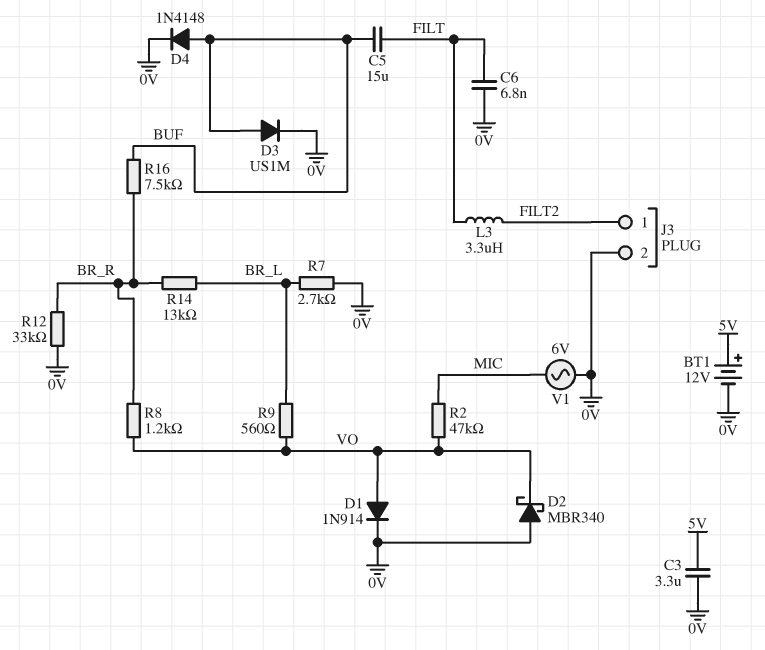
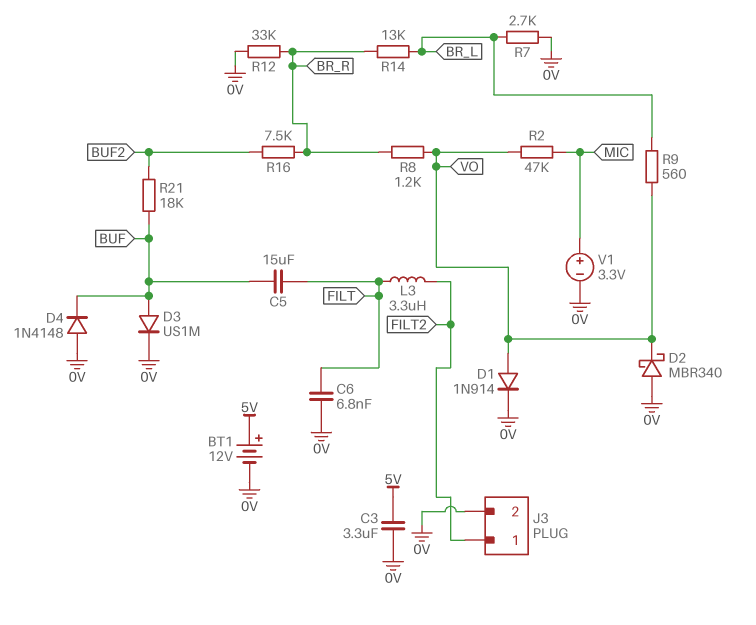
D4: diode 1N4148 (A BUF, K 0V) -> diode 1N4148 (A 0V, K BUF)
R16: 7.5k (BR_R, BUF) -> 7.5k (BR_R, BUF2)
R21: none -> 18k (BUF, BUF2)
V1: AC 6V (0V, MIC) -> 3.3V (plus MIC, minus 0V)

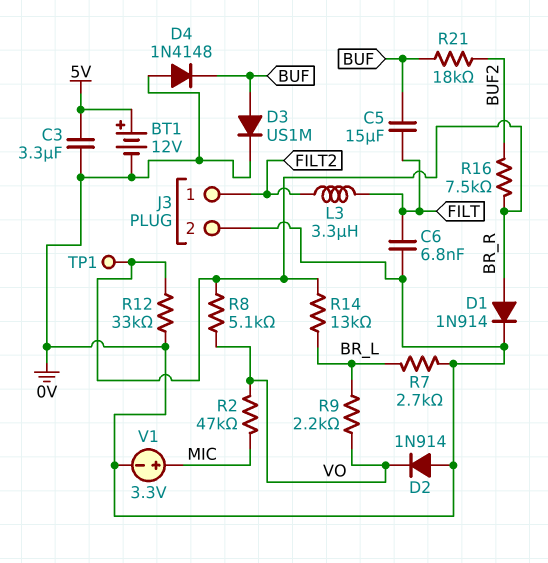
D1: diode 1N914 (A VO, K 0V) -> diode 1N914 (A BR_R, K 0V)
D2: schottky MBR340 (A 0V, K VO) -> diode 1N914 (A 0V, K VO)
R8: 1.2k (BR_R, VO) -> 5.1k (BR_R, VO)
R9: 560 (BR_L, VO) -> 2.2k (BR_L, VO)
TP1: none -> test point (BR_R)

